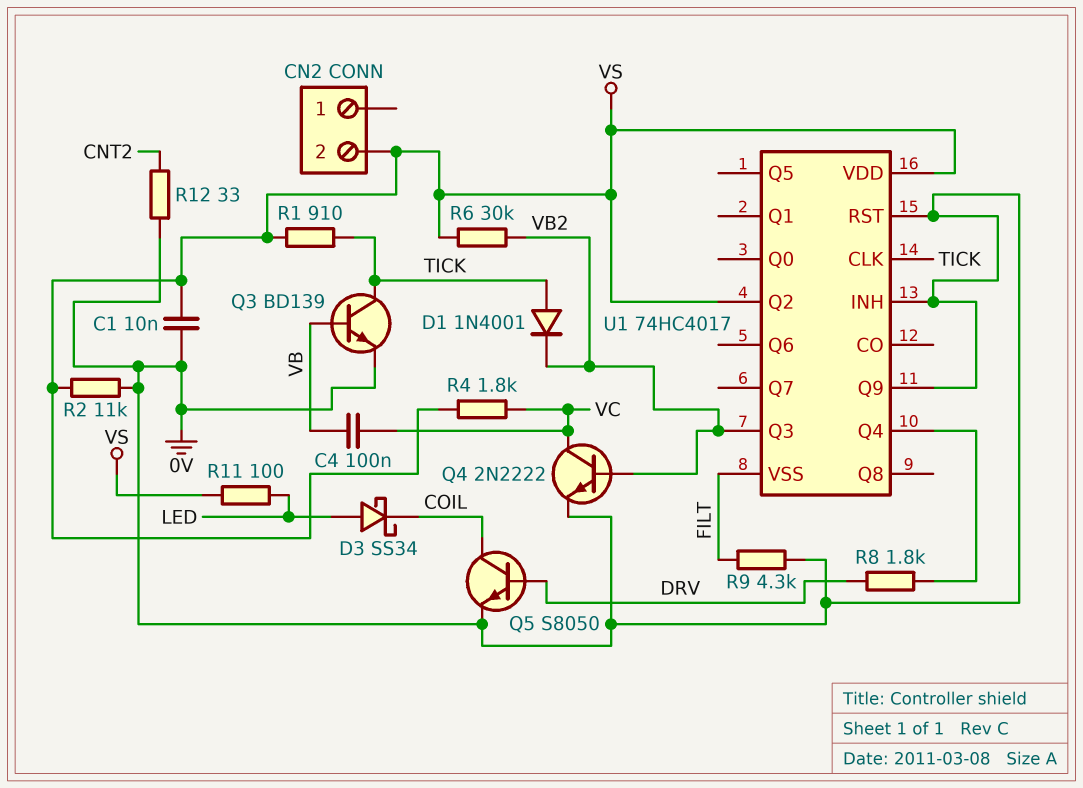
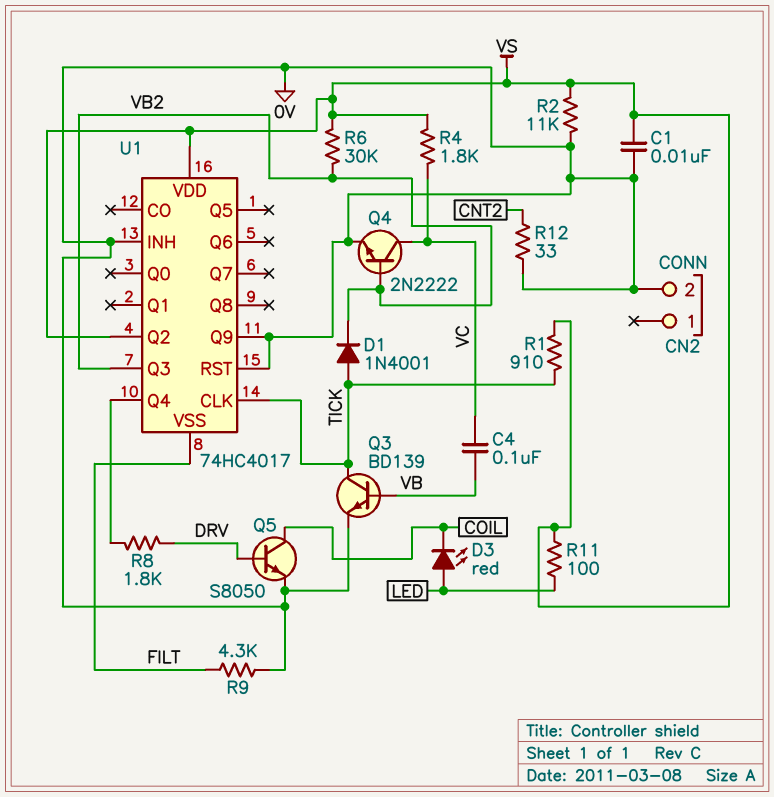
CN2 pin 2: VS -> 0V
D3: schottky SS34 (A LED, K COIL) -> LED red (A LED, K COIL)

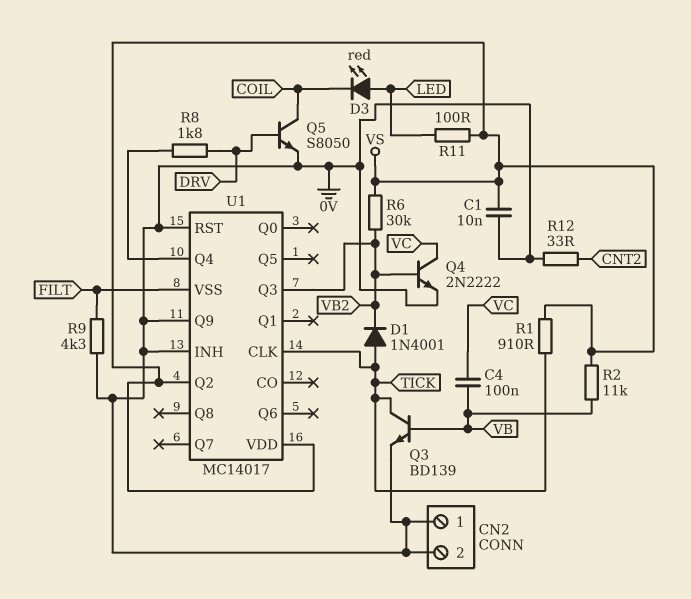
CN2 pin 1: none -> 0V
R2: 11k (0V, VS) -> 11k (VB, VS)
R4: 1.8k (VC, VS) -> none
U1: 74HC4017 -> MC14017

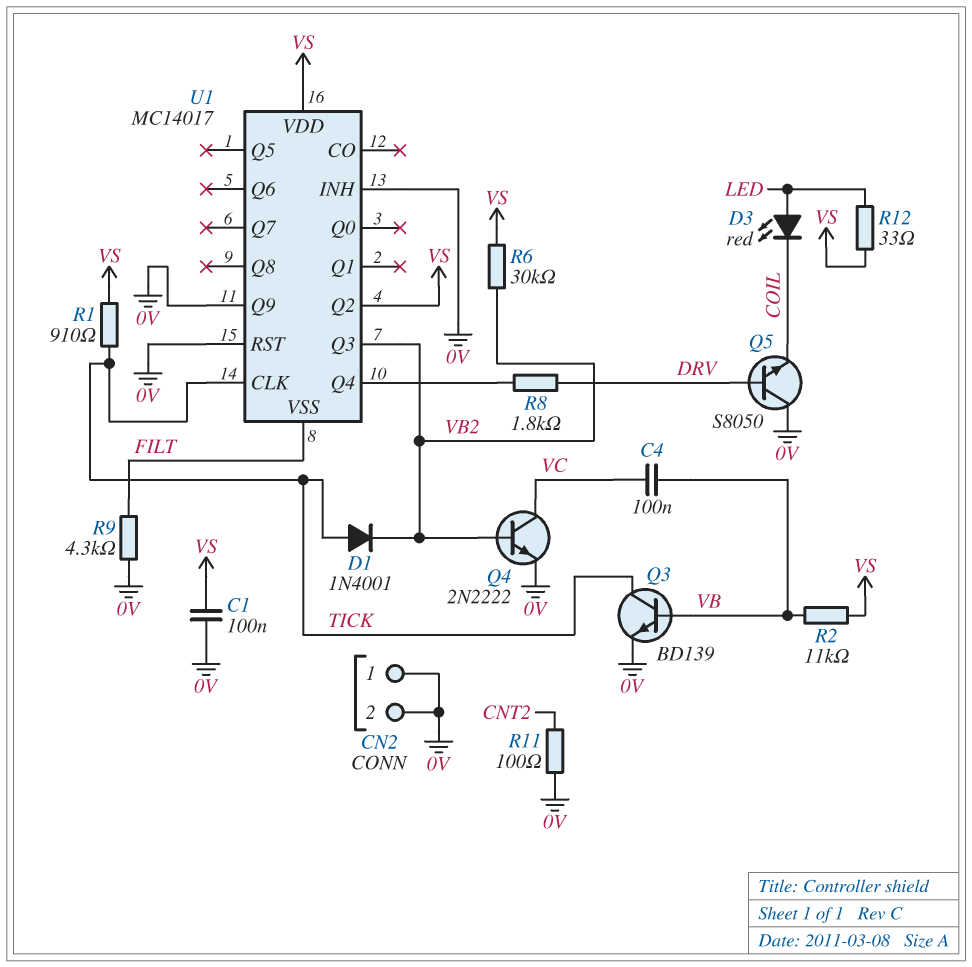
C1: 10nF (0V, VS) -> 100nF (0V, VS)
Q5: NPN S8050 (B DRV, C COIL, E 0V) -> NPN S8050 (B DRV, C 0V, E COIL)
R11: 100 (LED, VS) -> 100 (0V, CNT2)
R12: 33 (0V, CNT2) -> 33 (LED, VS)

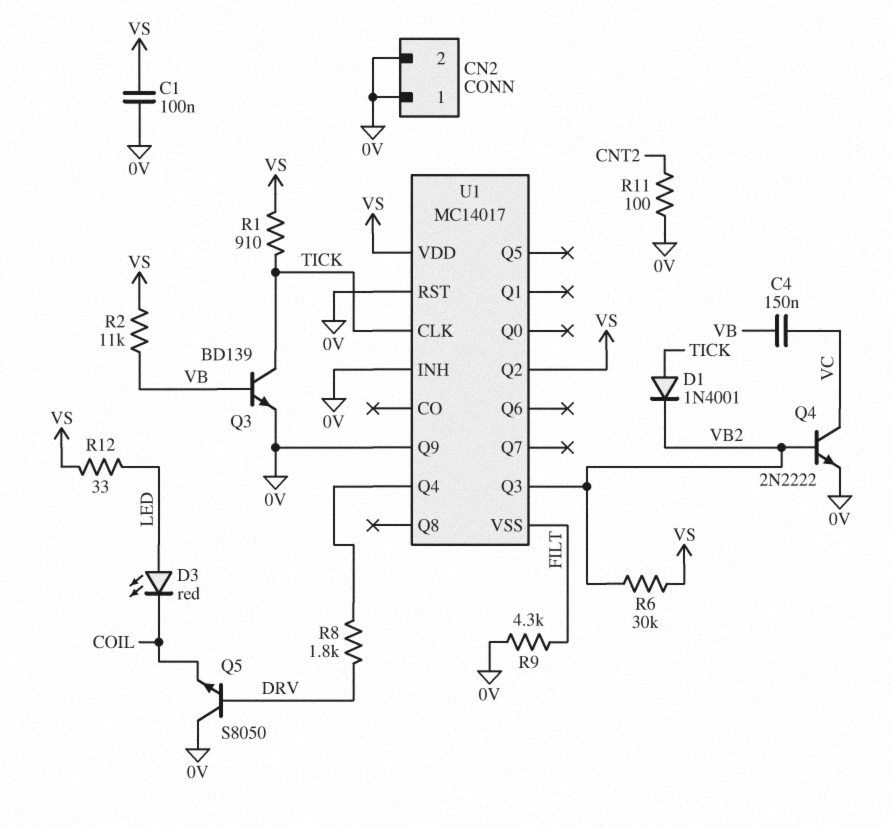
C4: 100nF (VB, VC) -> 150nF (VB, VC)

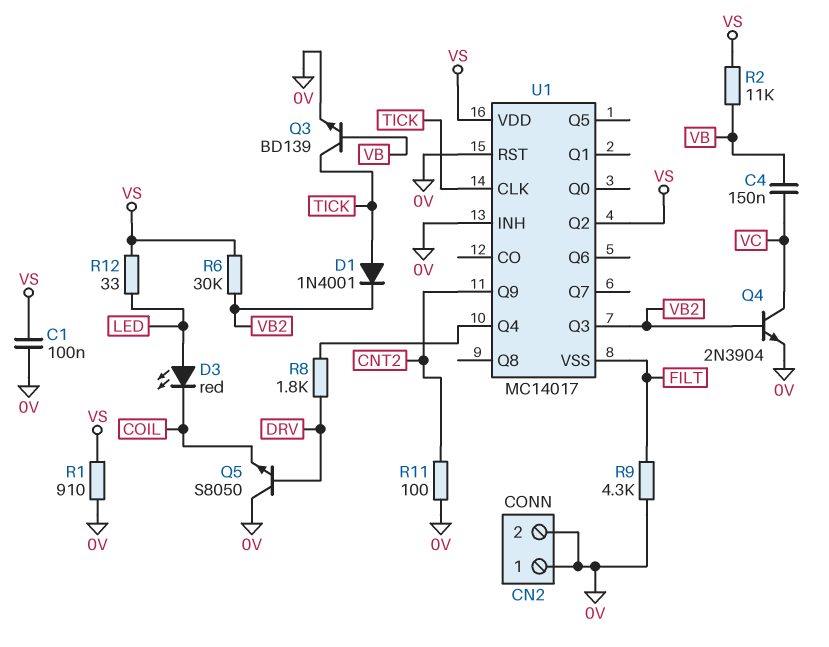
Q4: NPN 2N2222 (B VB2, C VC, E 0V) -> NPN 2N3904 (B VB2, C VC, E 0V)
R1: 910 (TICK, VS) -> 910 (0V, VS)
U1 pin Q9: 0V -> CNT2

